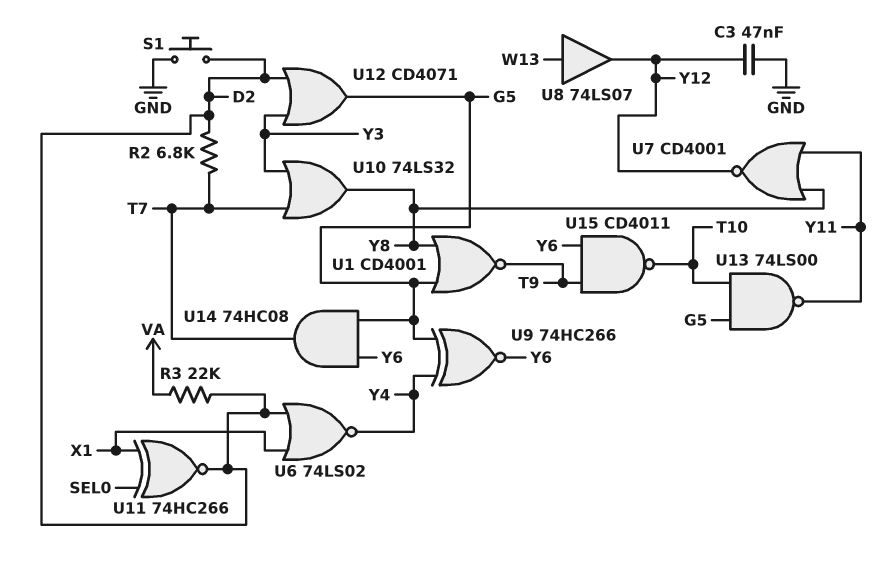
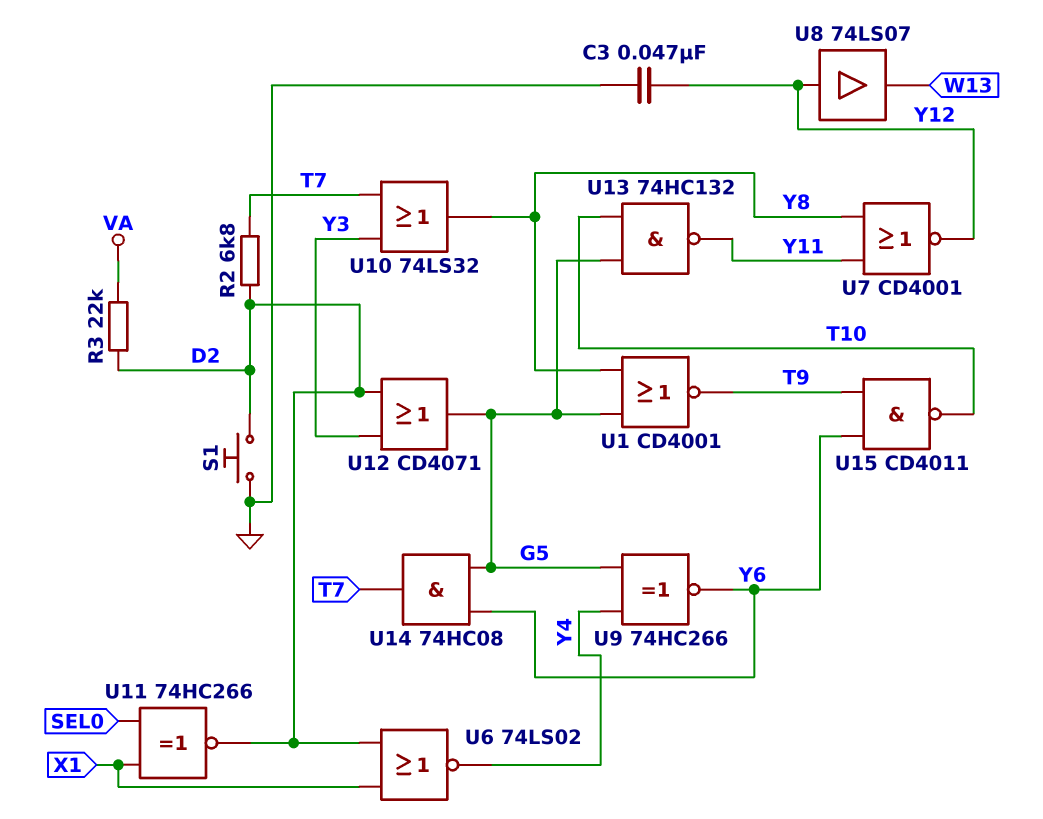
U8: buffer 74LS07 (in W13, out Y12) -> buffer 74LS07 (in Y12, out W13)
U13: NAND 74LS00 (in G5, in T10, out Y11) -> NAND 74HC132 (in G5, in T10, out Y11)

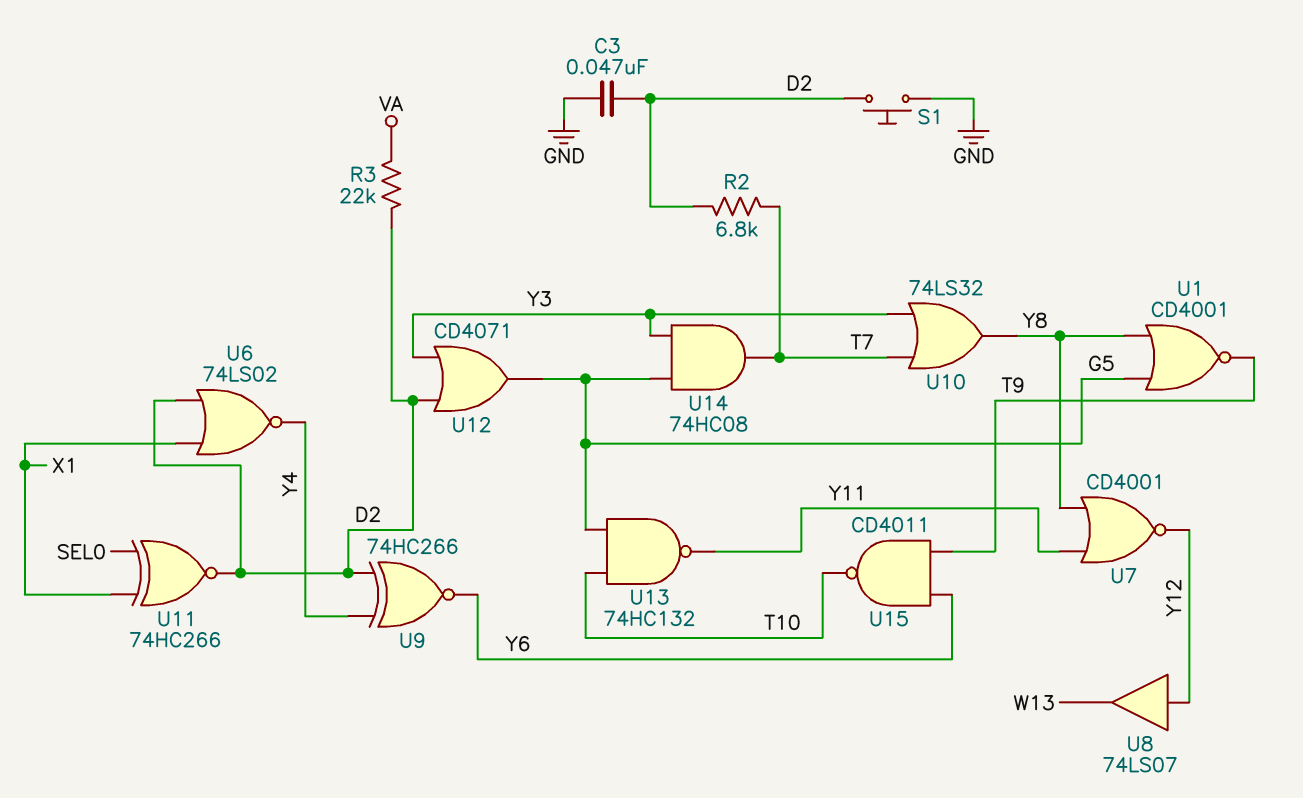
C3: 47nF (GND, Y12) -> 47nF (D2, GND)
U9: XNOR 74HC266 (in G5, in Y4, out Y6) -> XNOR 74HC266 (in D2, in Y4, out Y6)
U14: AND 74HC08 (in G5, in Y6, out T7) -> AND 74HC08 (in G5, in Y3, out T7)

